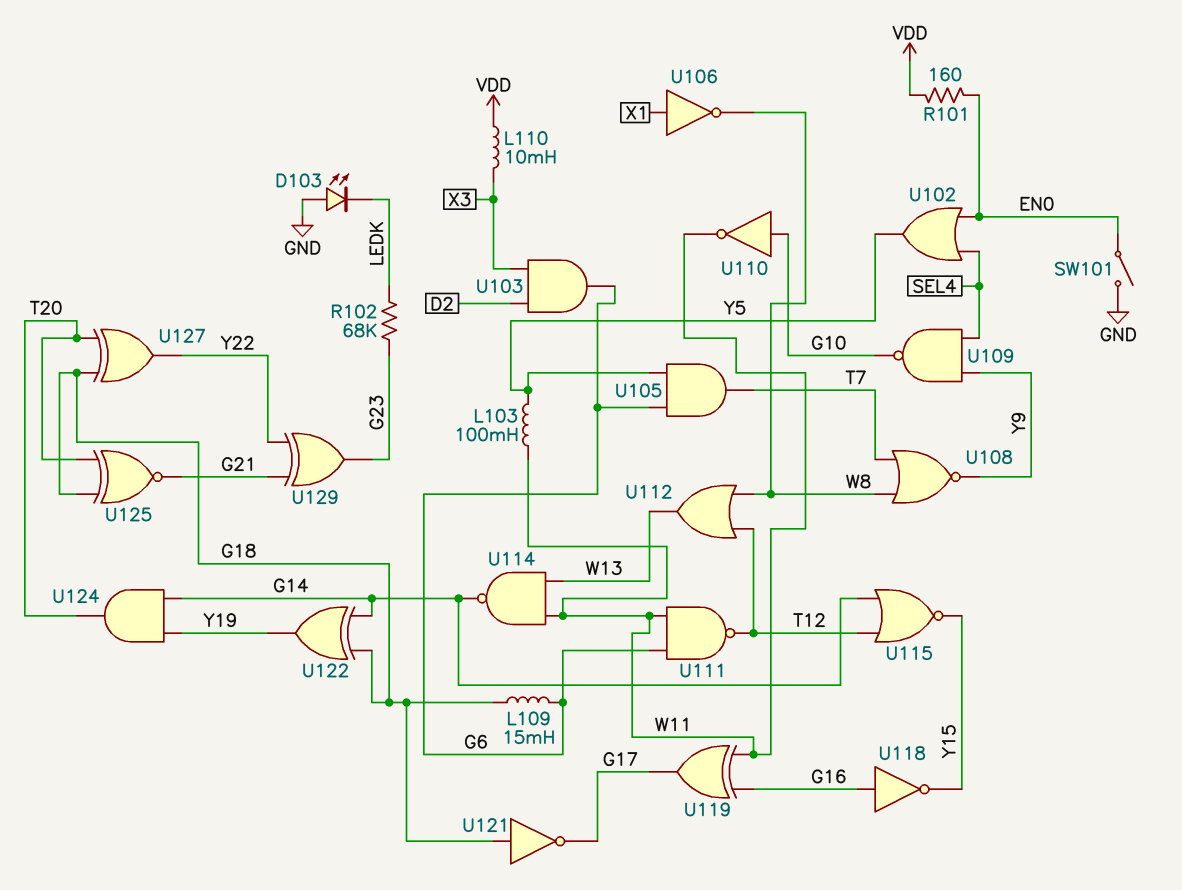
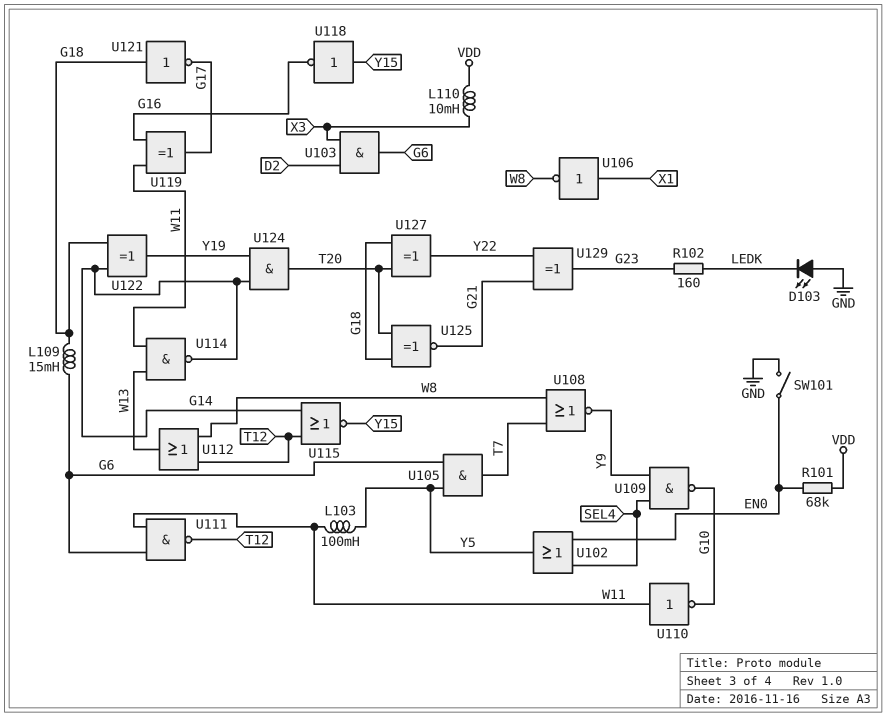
R101: 160 (EN0, VDD) -> 68k (EN0, VDD)
R102: 68k (G23, LEDK) -> 160 (G23, LEDK)
U110: NOT (in G10, out W11) -> NOT (in W11, out G10)
U118: NOT (in G16, out Y15) -> NOT (in Y15, out G16)

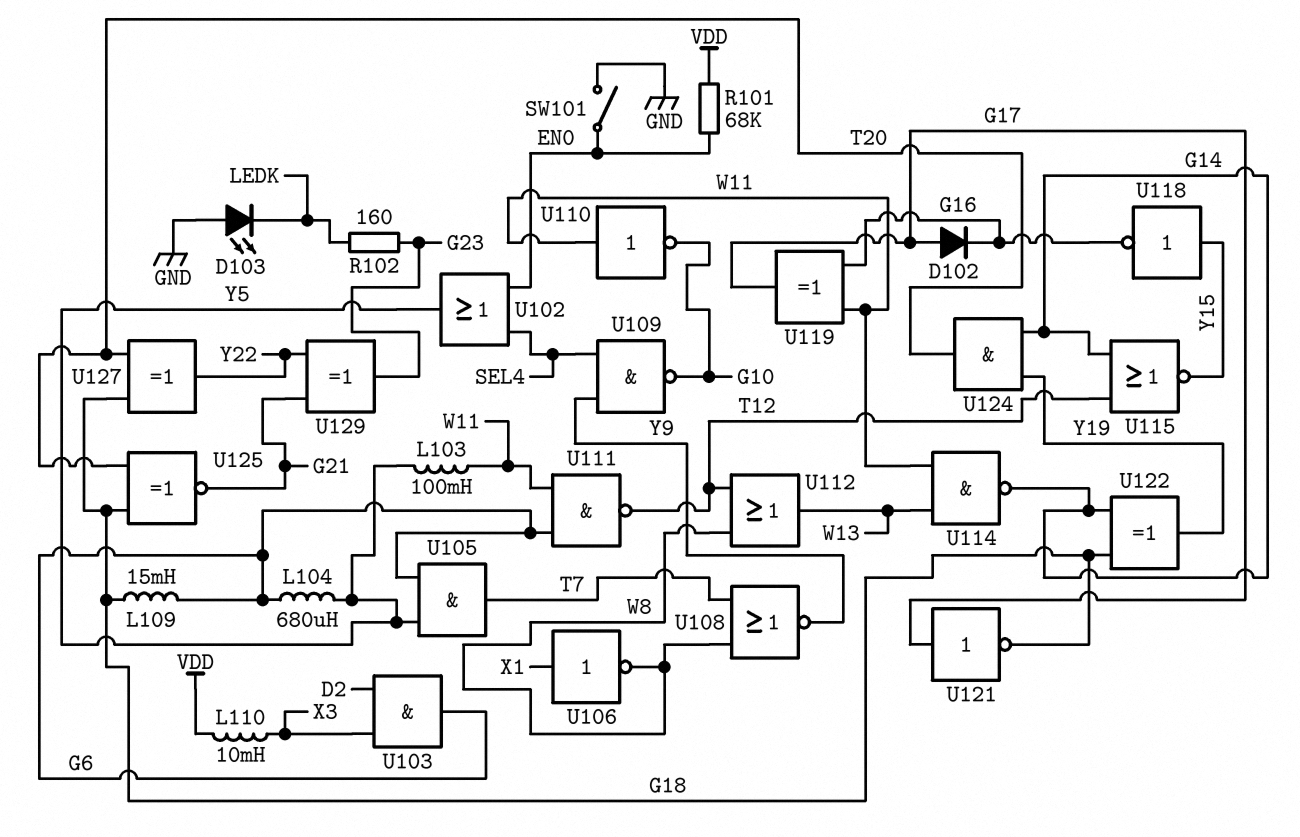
D102: none -> diode (A G17, K G16)
L104: none -> 680uH (G6, Y5)
U121: NOT (in G18, out G17) -> NOT (in G17, out G18)

